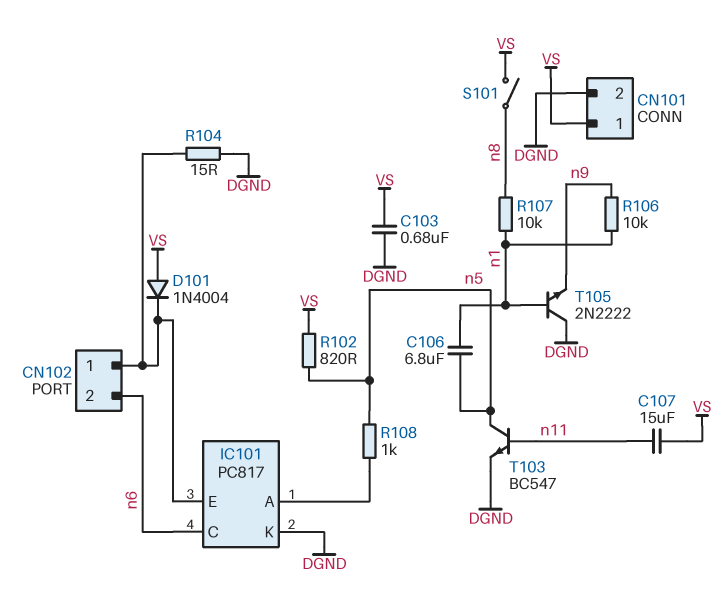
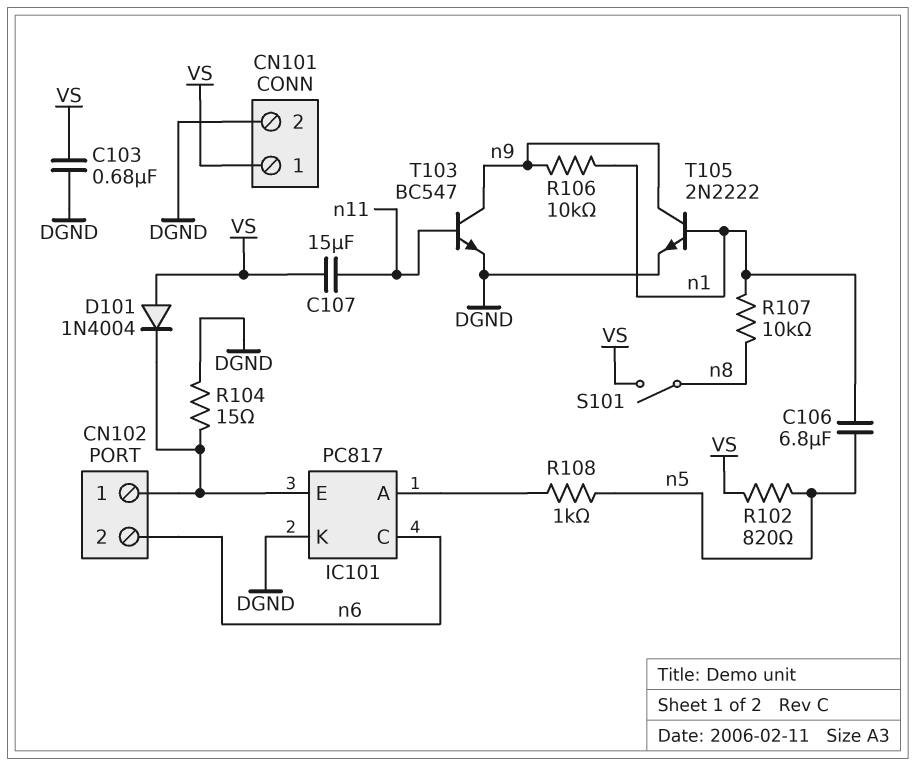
T103: NPN BC547 (B n11, C n5, E DGND) -> NPN BC547 (B n11, C n9, E DGND)
T105: NPN 2N2222 (B n1, C DGND, E n9) -> NPN 2N2222 (B n1, C n9, E DGND)

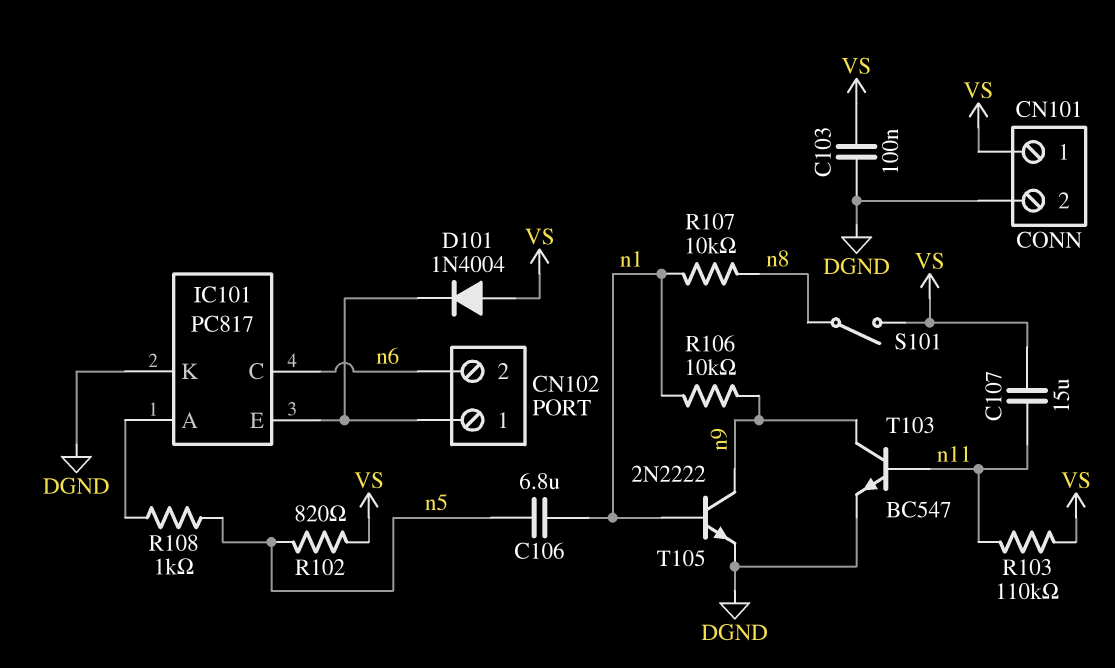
C103: 680nF (DGND, VS) -> 100nF (DGND, VS)
R103: none -> 110k (VS, n11)
R104: 15 (CN102/1, DGND) -> none

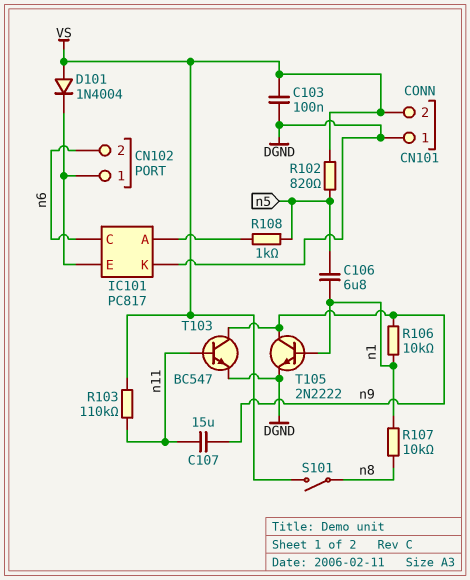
C107: 15uF (VS, n11) -> 15uF (n9, n11)
CN101 pin 1: VS -> DGND
CN101 pin 2: DGND -> VS

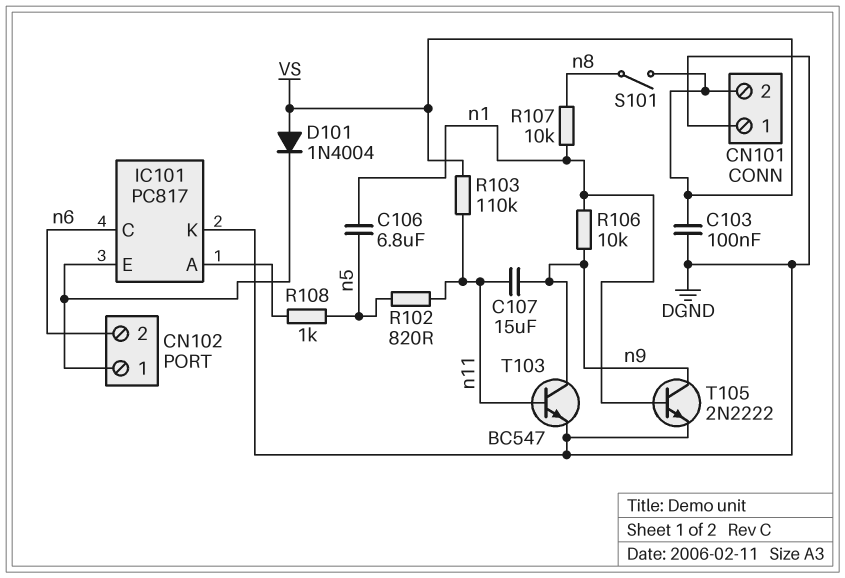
R102: 820 (VS, n5) -> 820 (n5, n11)

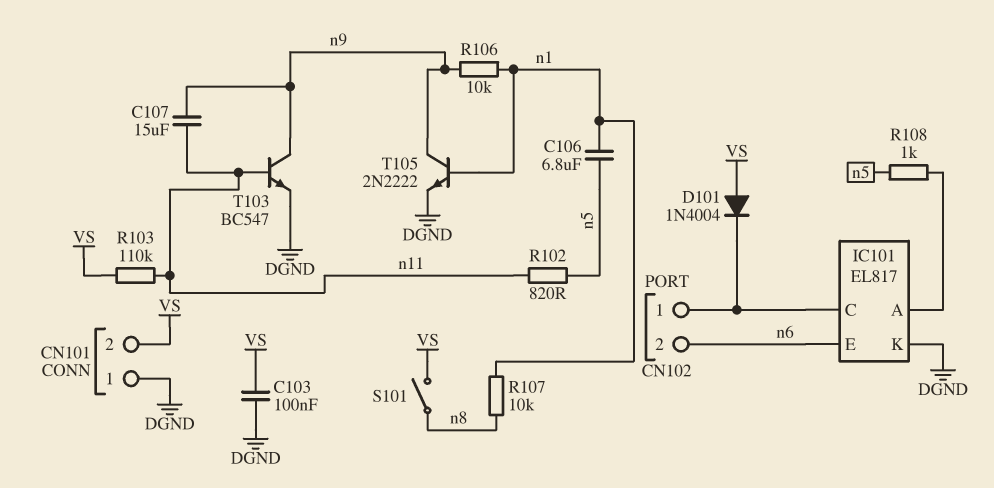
IC101: PC817 -> EL817
IC101 pin C: n6 -> CN102/1
IC101 pin E: CN102/1 -> n6

